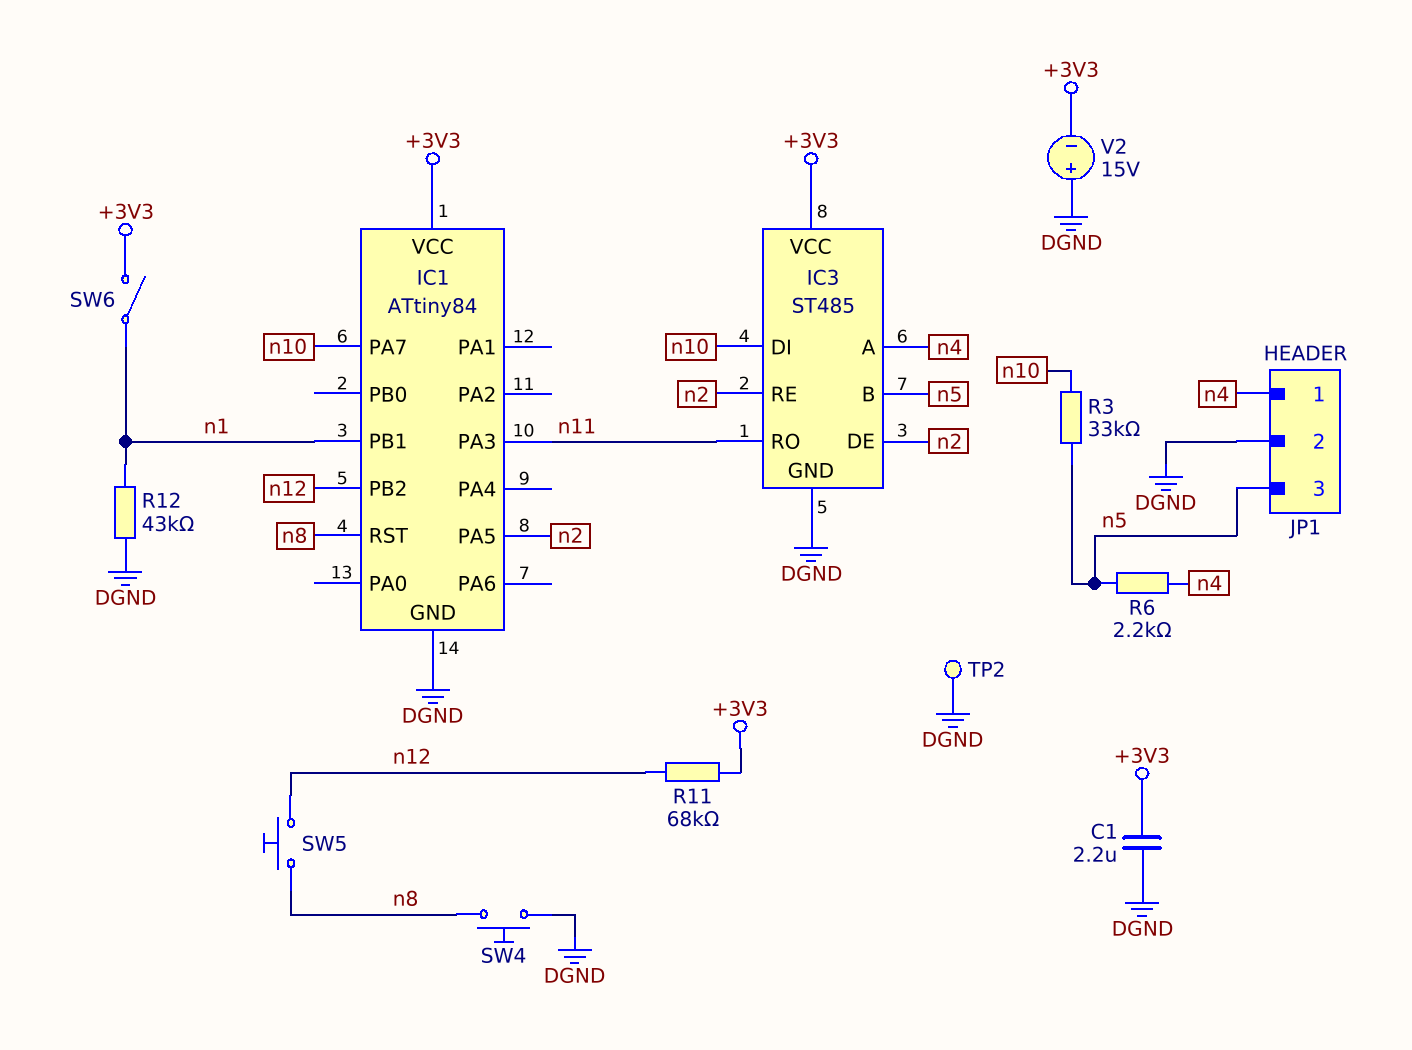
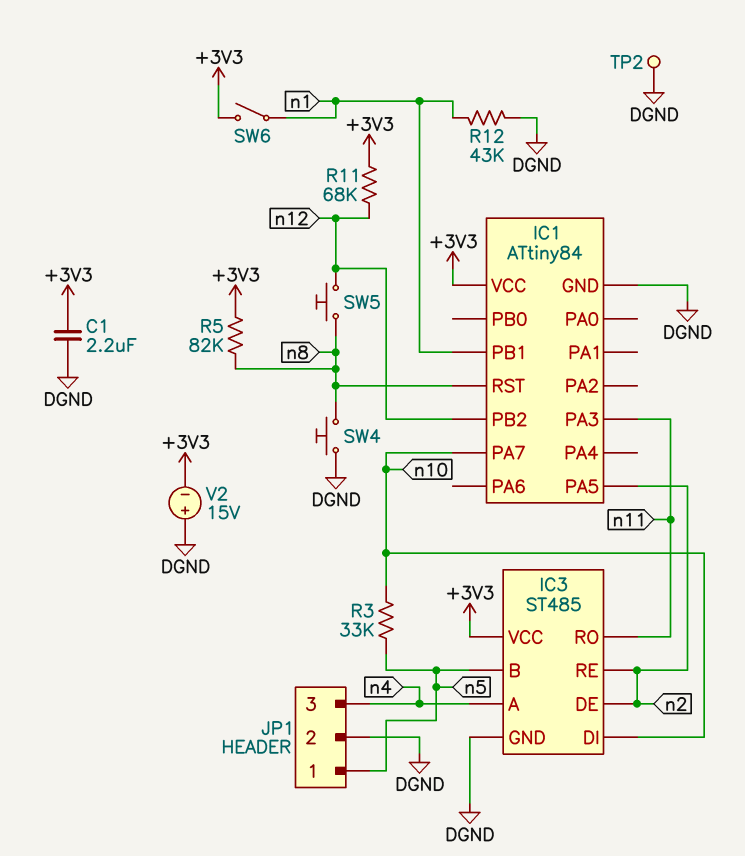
JP1 pin 1: n4 -> n5
JP1 pin 3: n5 -> n4
R5: none -> 82k (+3V3, n8)
R6: 2.2k (n4, n5) -> none

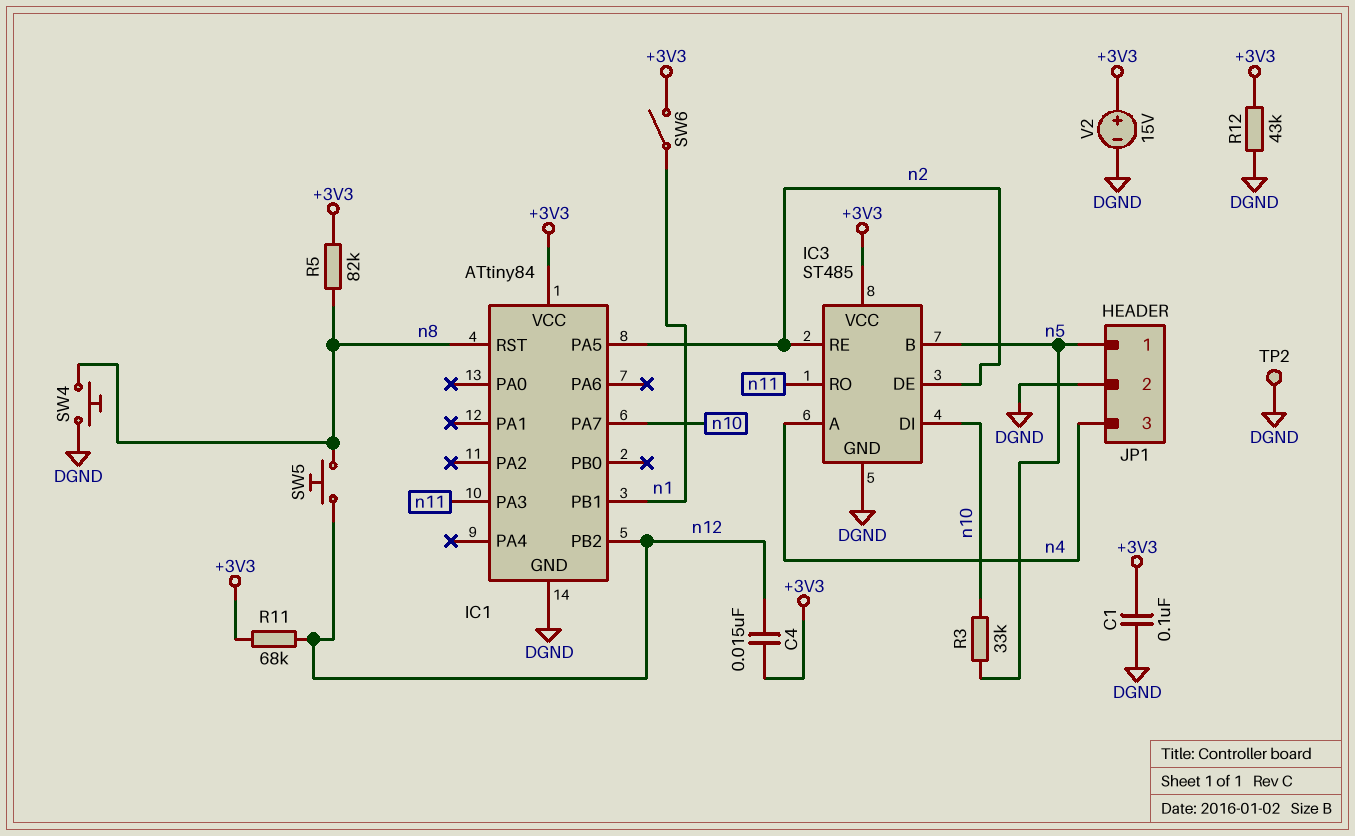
C1: 2.2uF (+3V3, DGND) -> 100nF (+3V3, DGND)
C4: none -> 15nF (+3V3, n12)
R12: 43k (DGND, n1) -> 43k (+3V3, DGND)
V2: 15V (plus DGND, minus +3V3) -> 15V (plus +3V3, minus DGND)

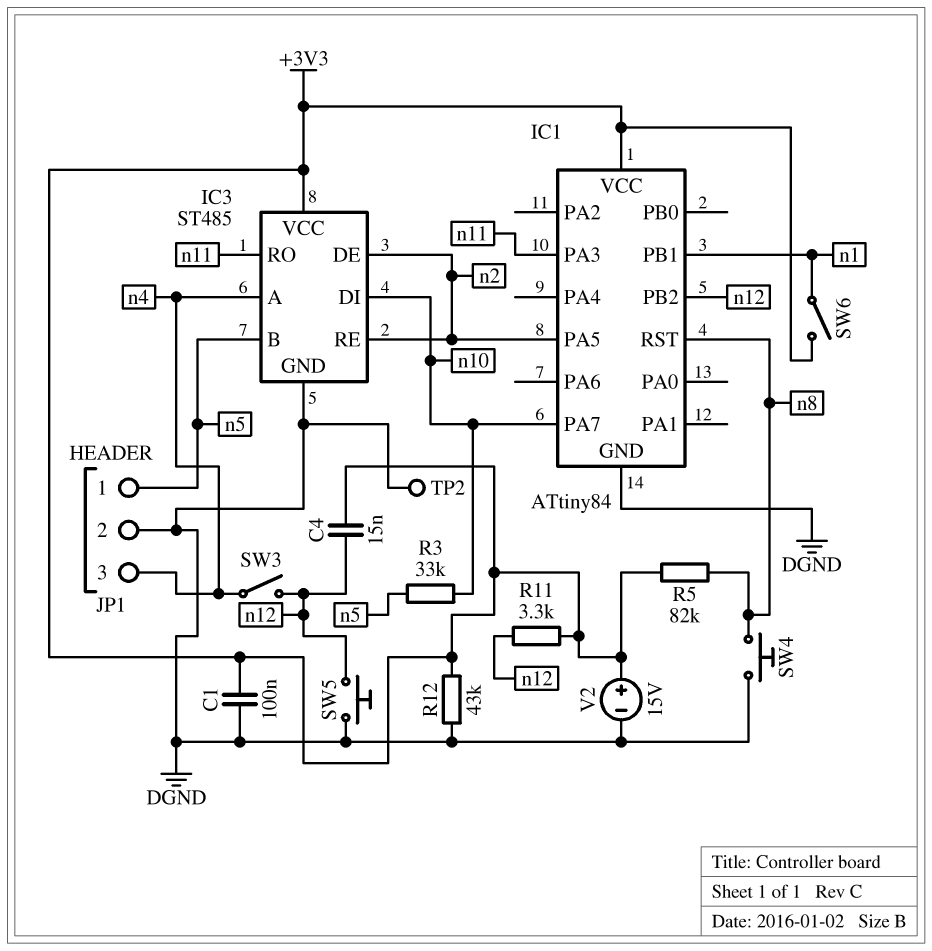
R11: 68k (+3V3, n12) -> 3.3k (+3V3, n12)
SW3: none -> switch (n4, n12)
SW5: button (n8, n12) -> button (DGND, n12)

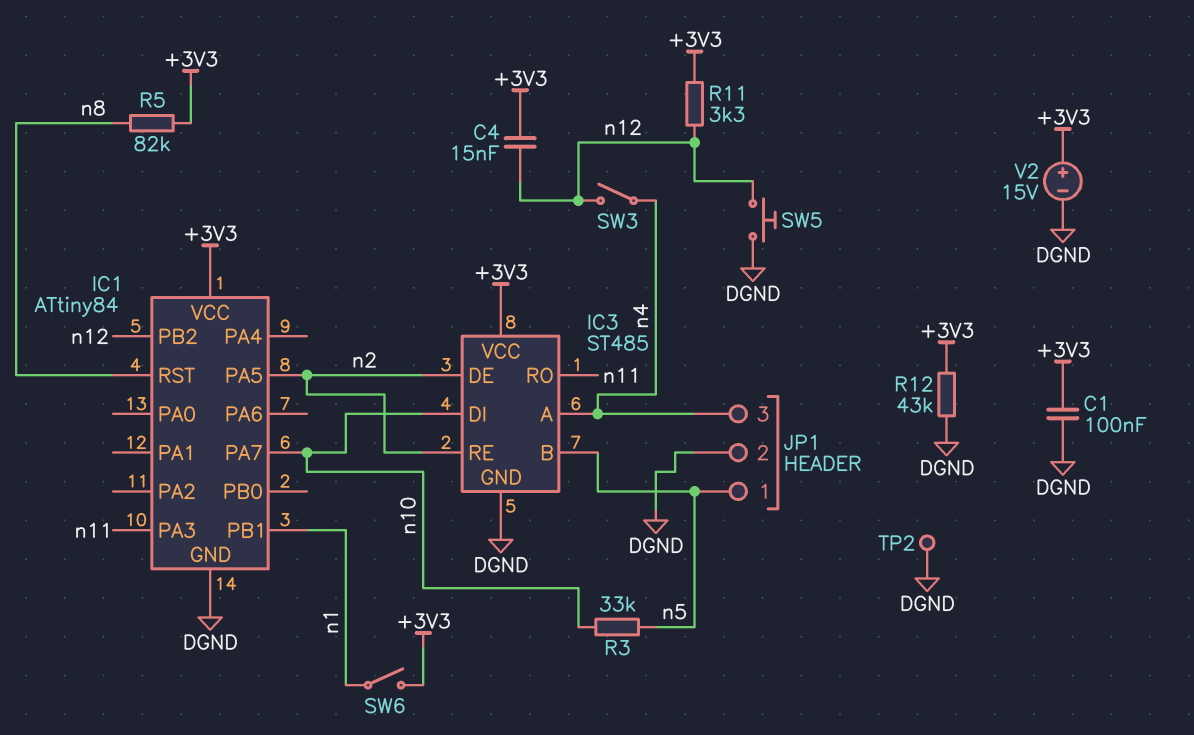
SW4: button (DGND, n8) -> none

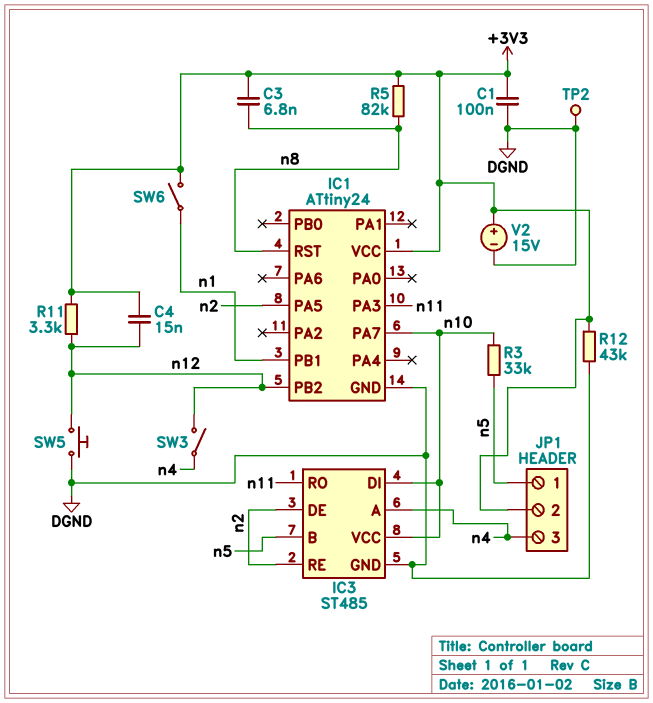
C3: none -> 6.8nF (+3V3, n8)
IC1: ATtiny84 -> ATtiny24
IC3 pin VCC: +3V3 -> n10
JP1 pin 2: DGND -> +3V3

